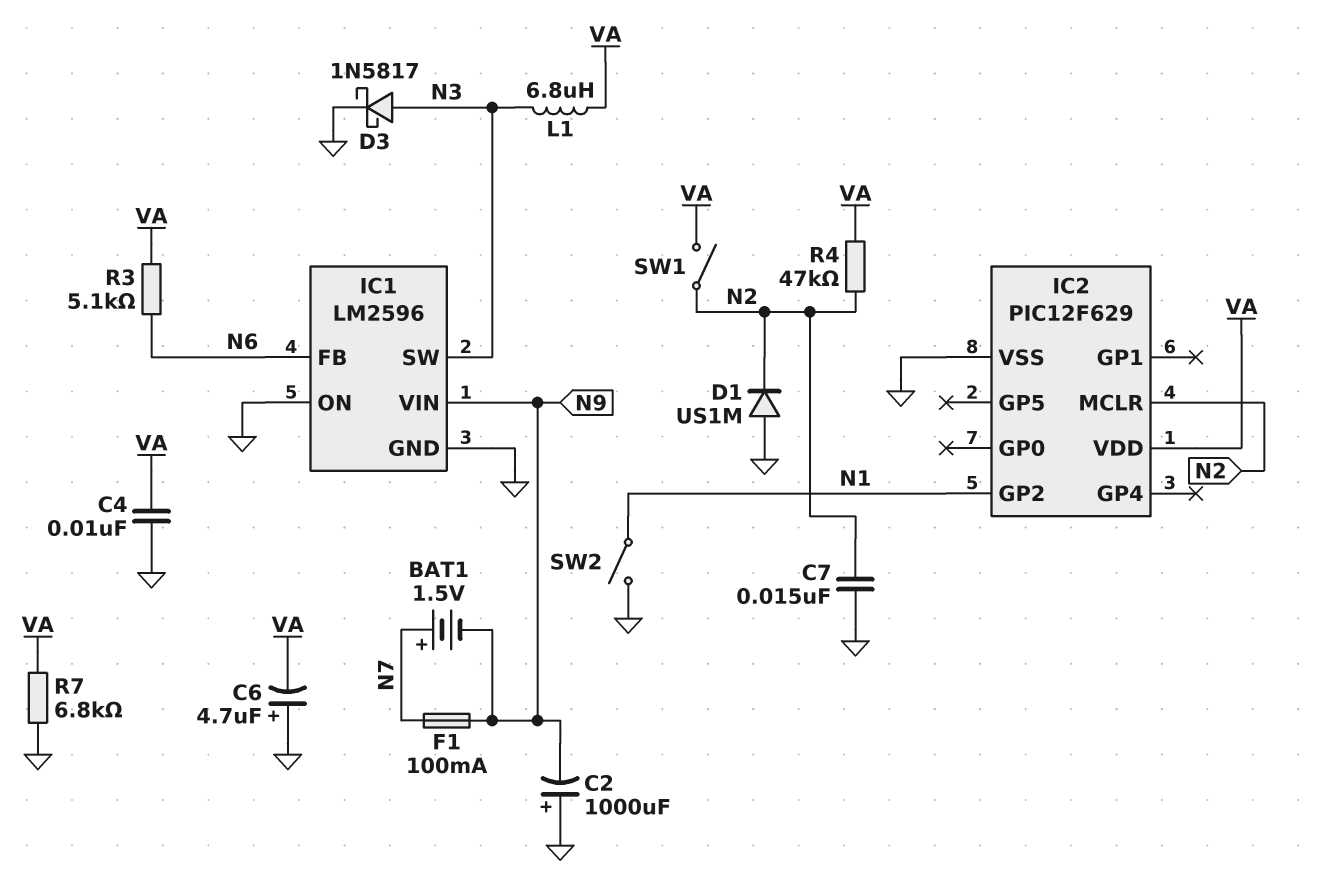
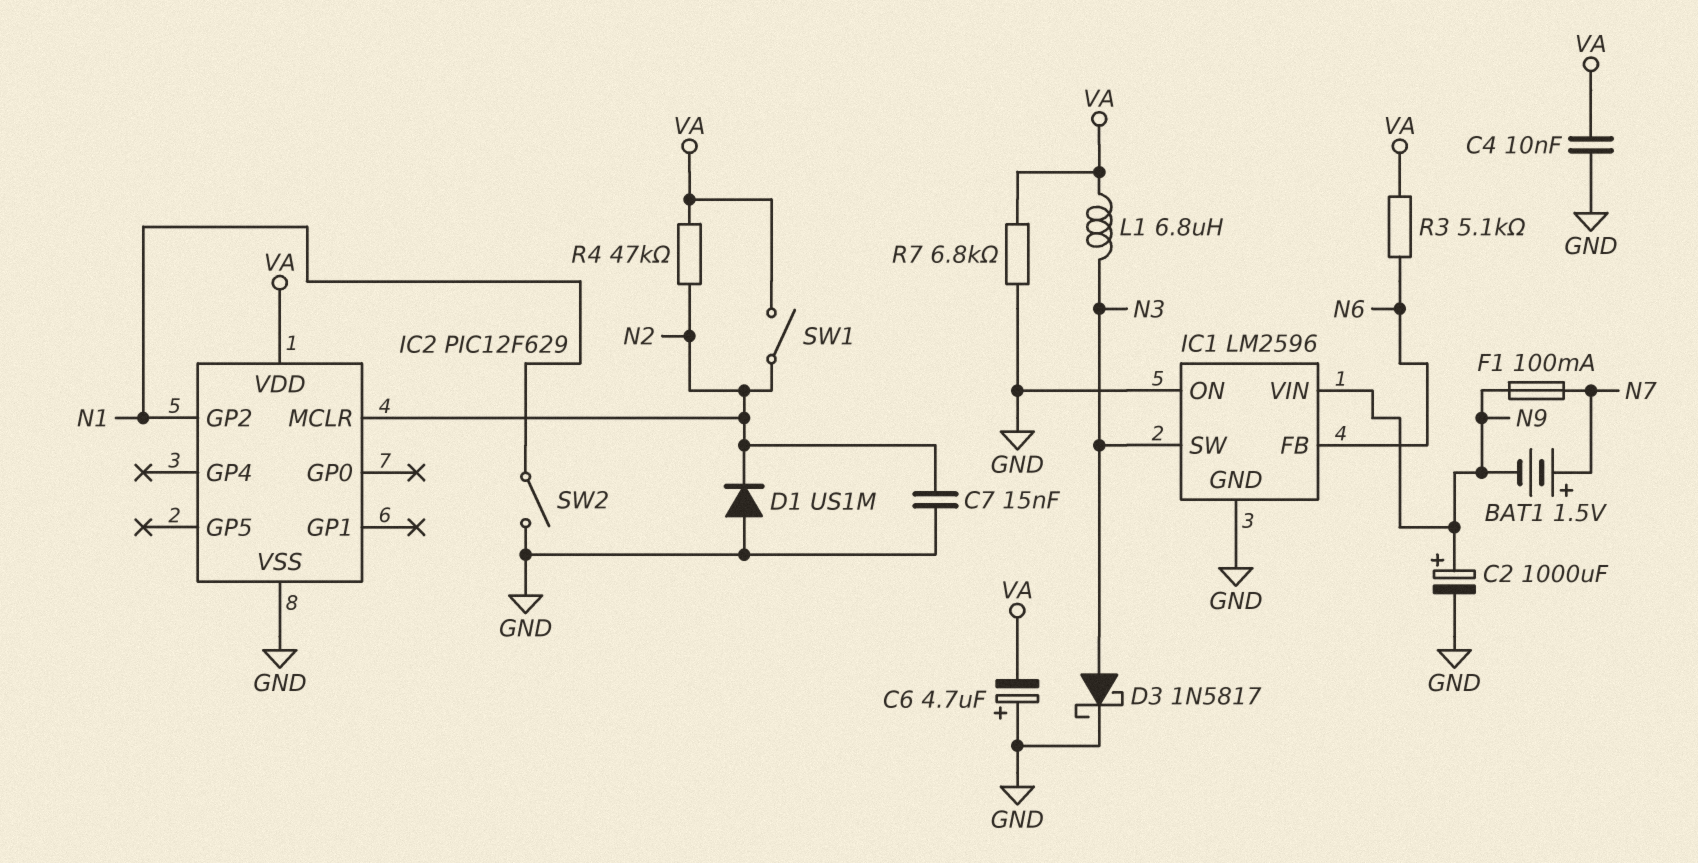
C2: 1000uF (plus GND, minus N9) -> 1000uF (plus N9, minus GND)

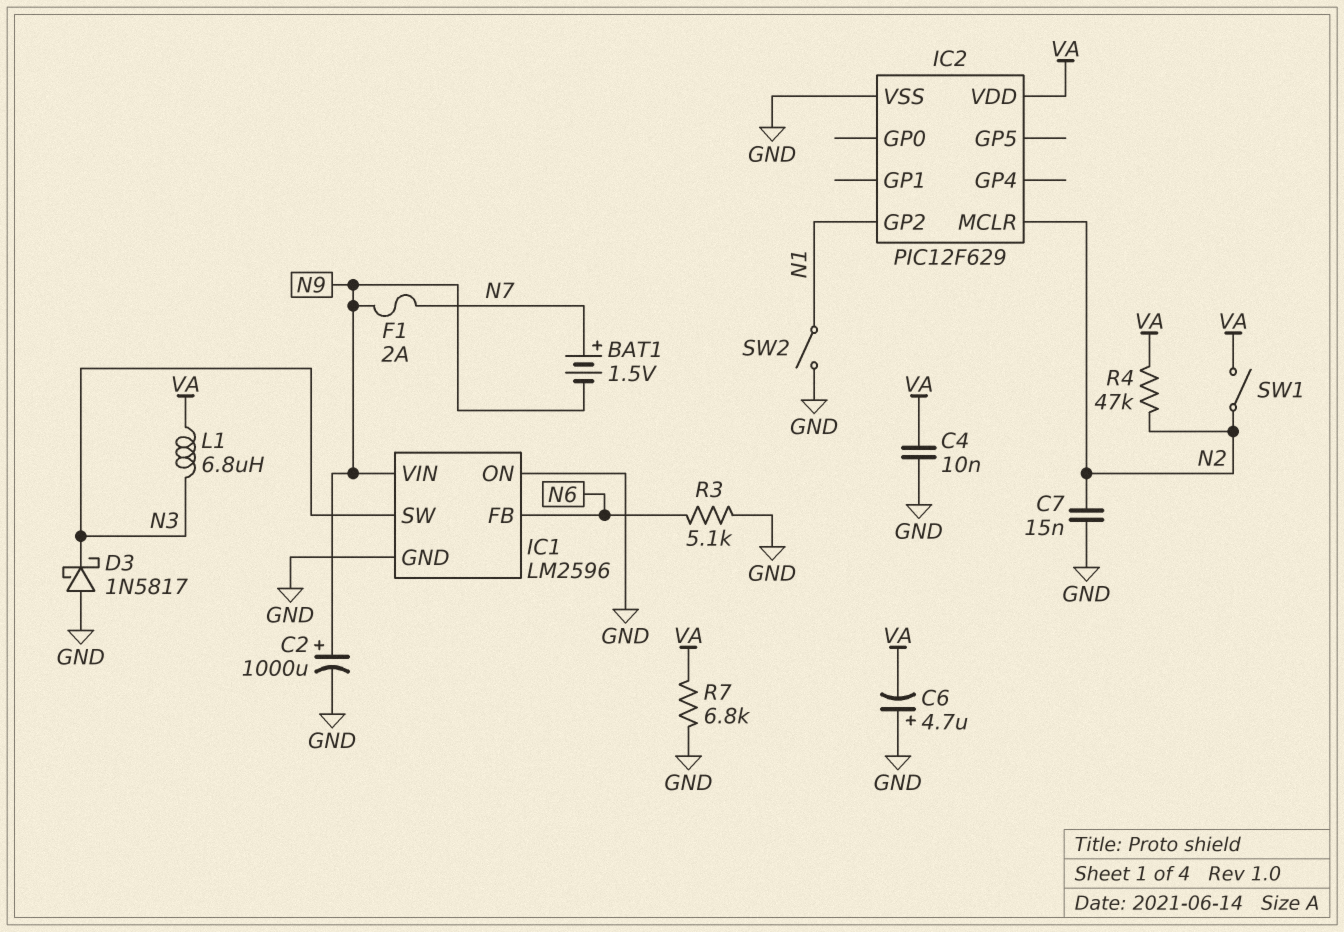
D1: diode US1M (A GND, K N2) -> none
D3: schottky 1N5817 (A N3, K GND) -> schottky 1N5817 (A GND, K N3)
F1: 100mA (N7, N9) -> 2A (N7, N9)
R3: 5.1k (N6, VA) -> 5.1k (GND, N6)

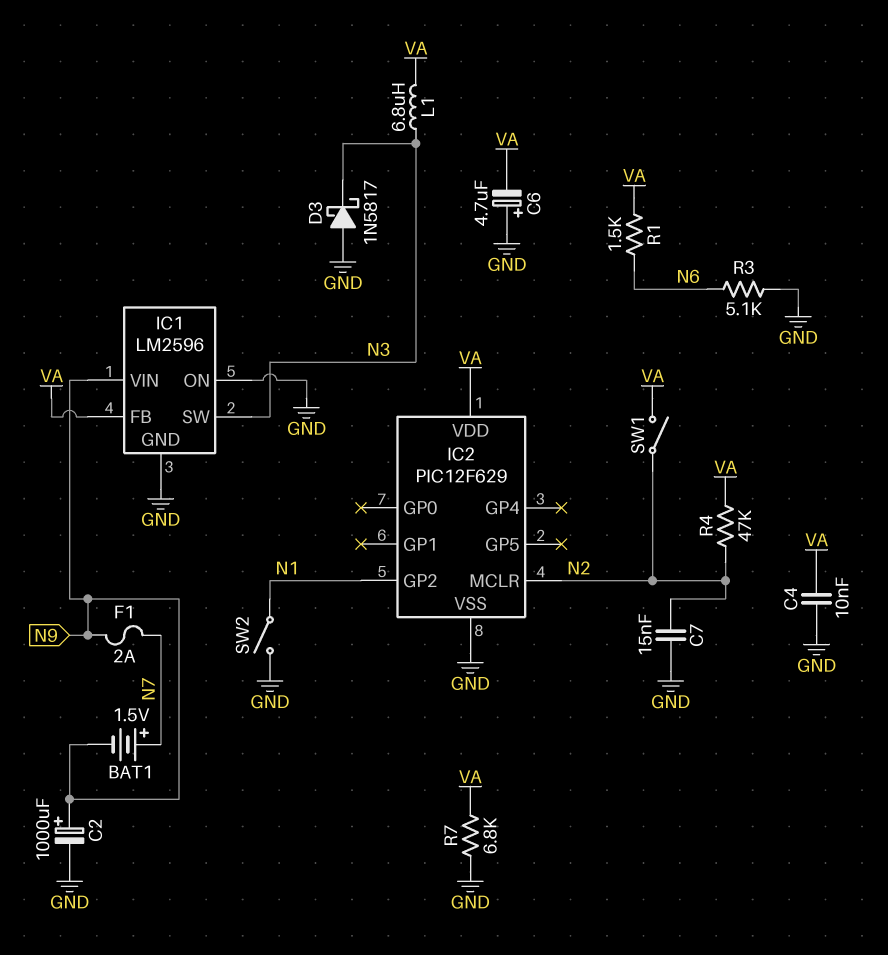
IC1 pin FB: N6 -> VA
R1: none -> 1.5k (N6, VA)

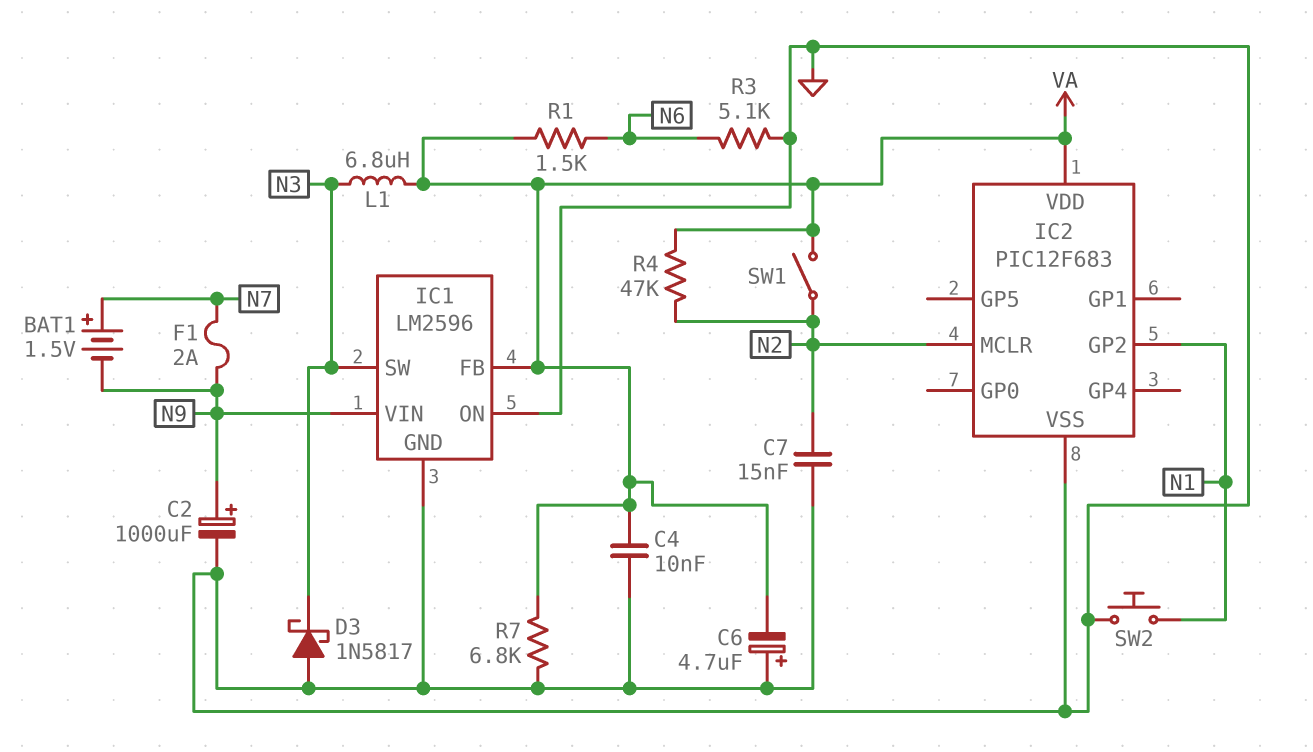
IC2: PIC12F629 -> PIC12F683
SW2: switch (GND, N1) -> button (GND, N1)

